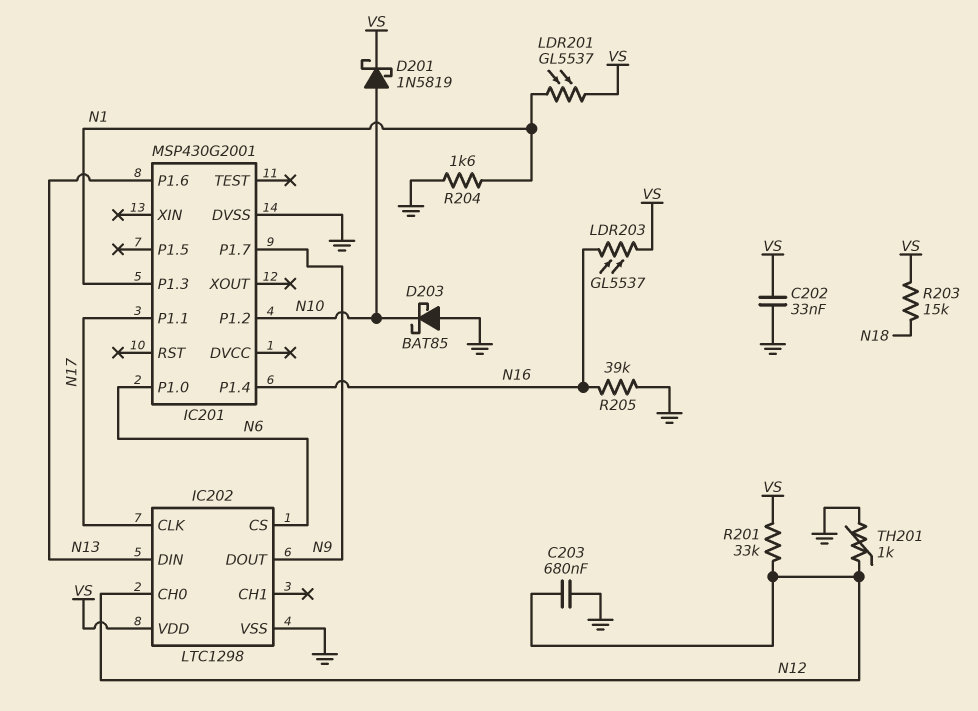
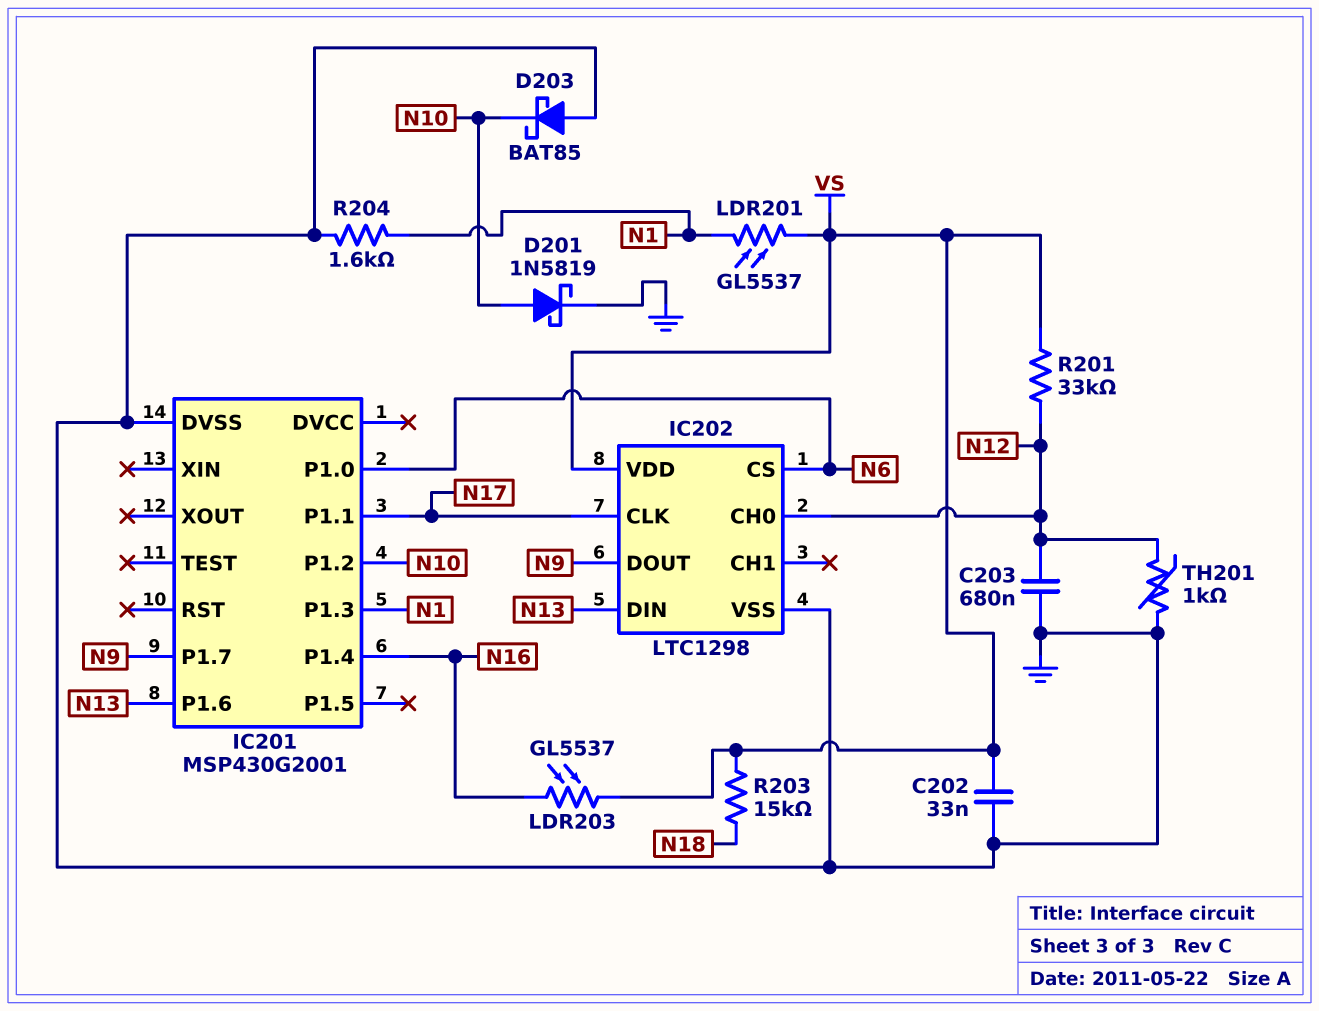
D201: schottky 1N5819 (A N10, K VS) -> schottky 1N5819 (A N10, K GND)
R205: 39k (GND, N16) -> none

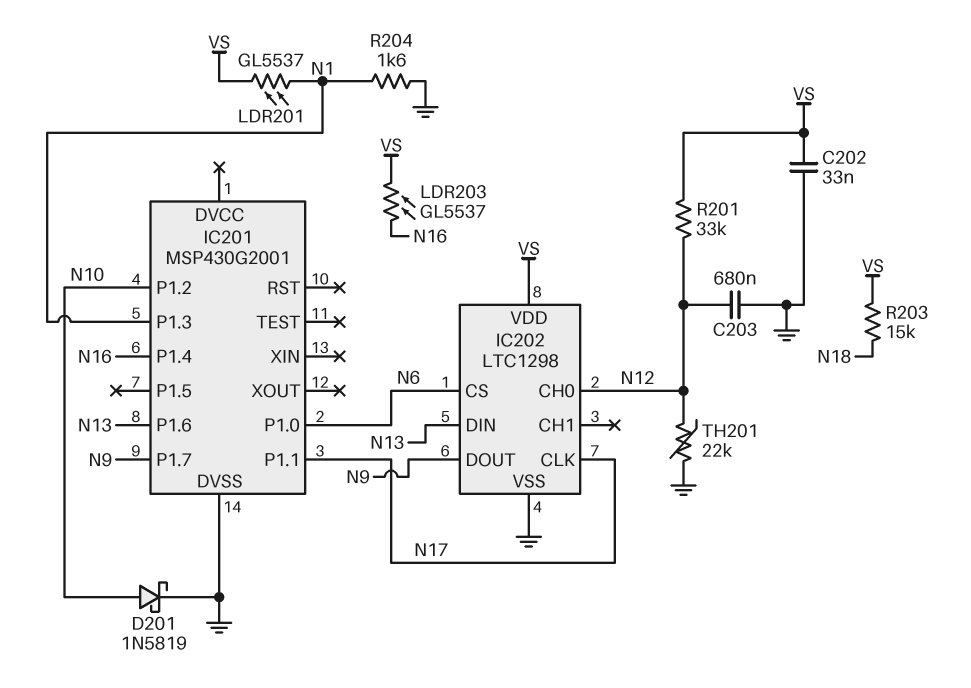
D203: schottky BAT85 (A GND, K N10) -> none
TH201: 1k (GND, N12) -> 22k (GND, N12)

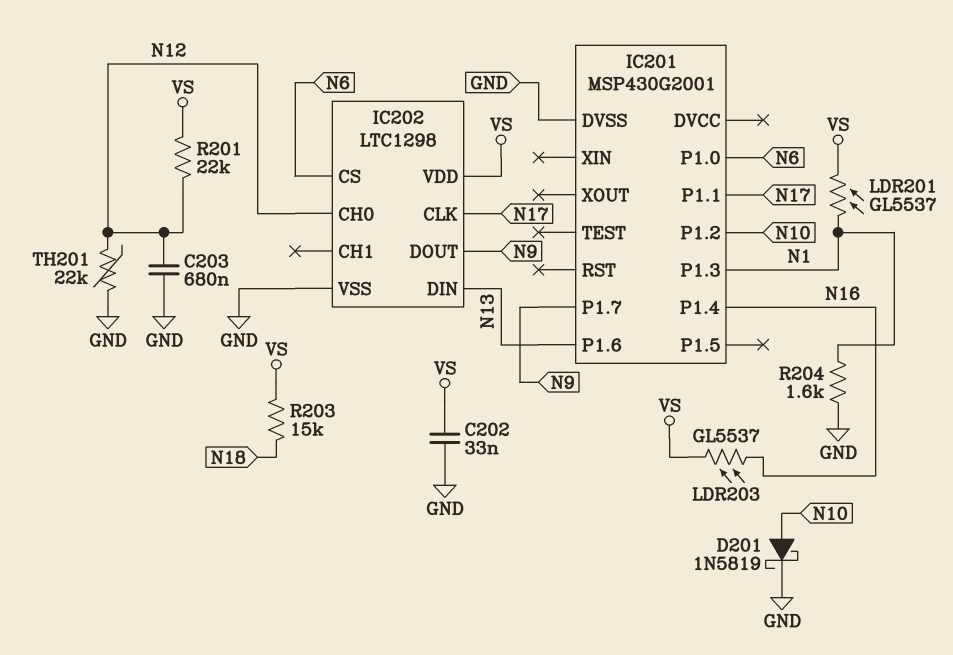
R201: 33k (N12, VS) -> 22k (N12, VS)

